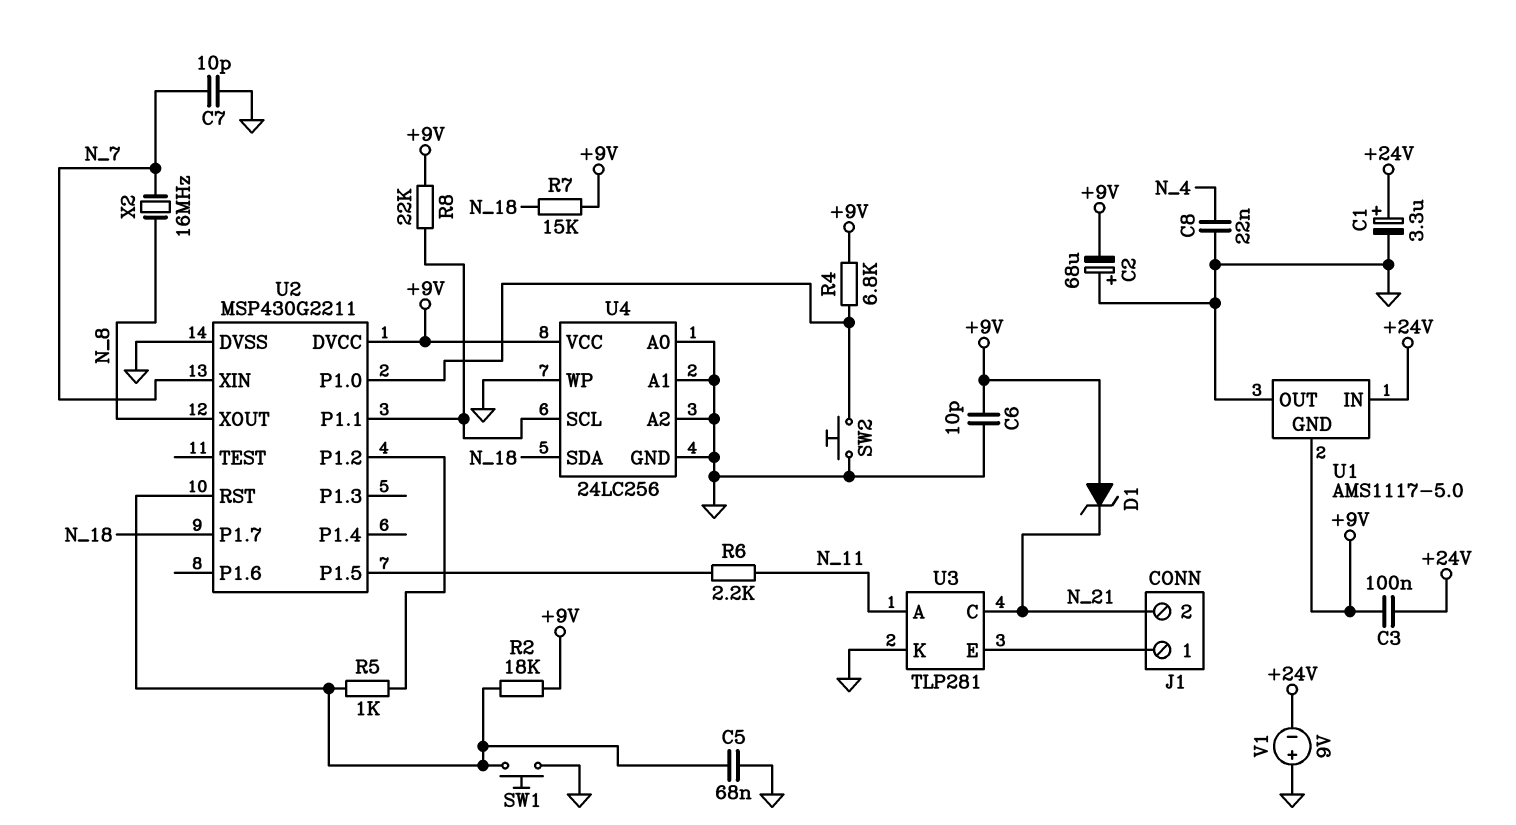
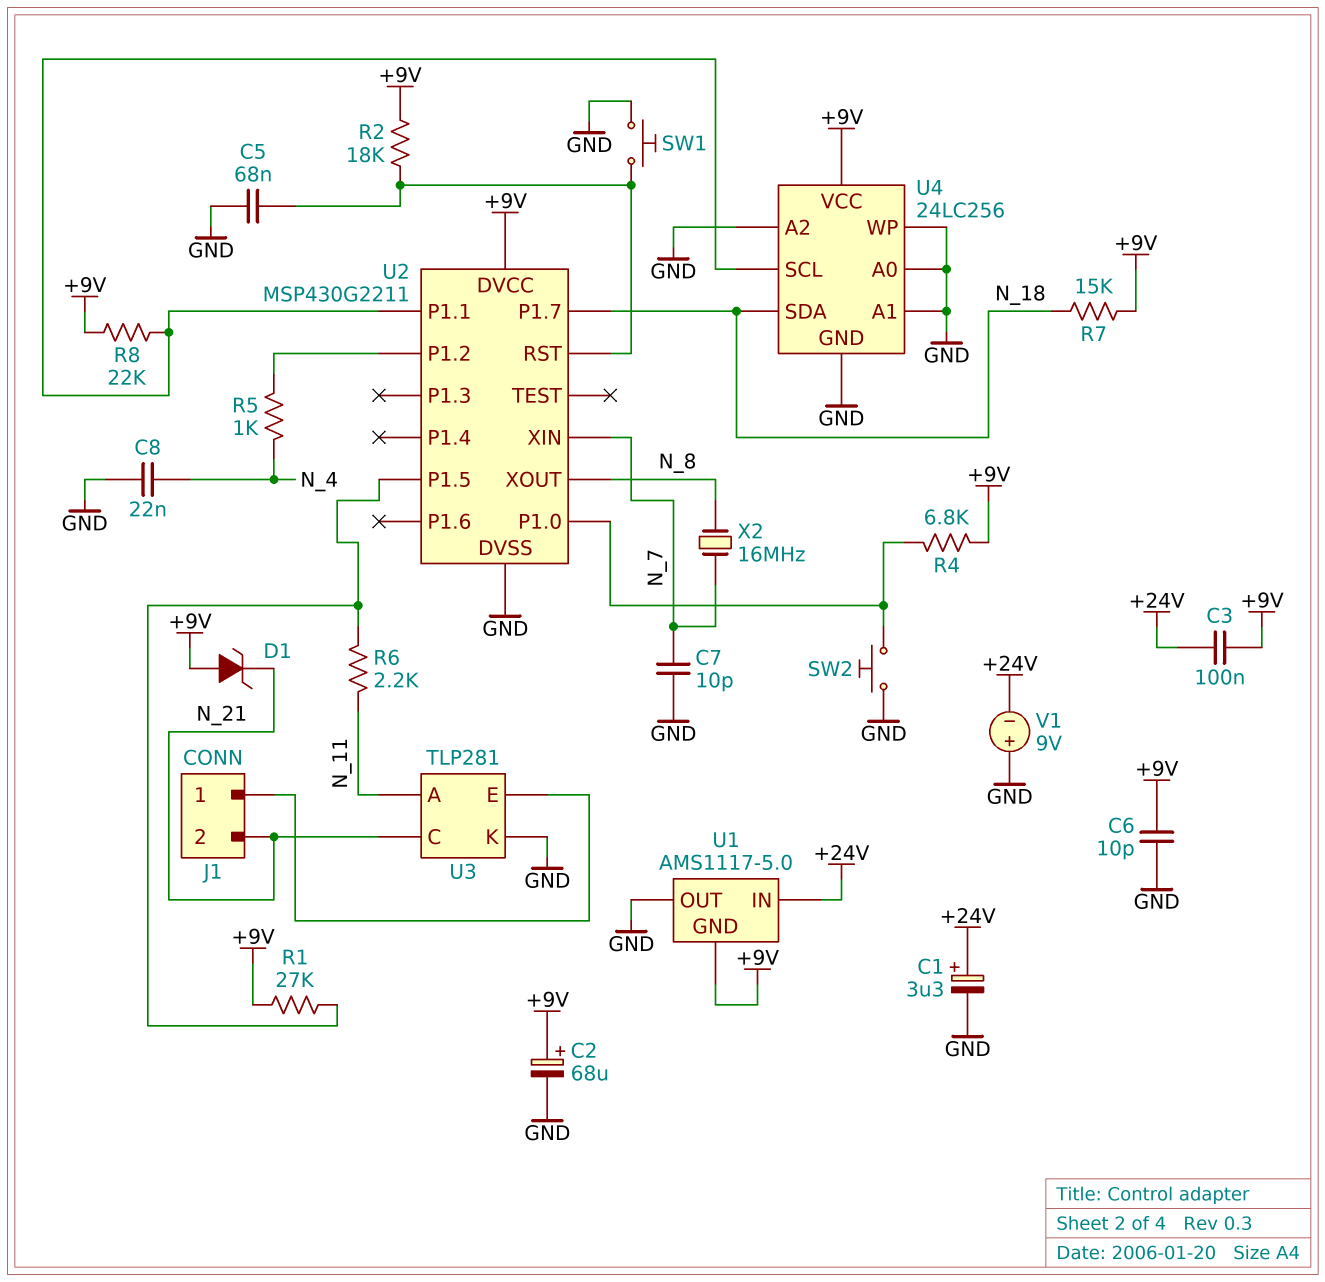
C2: 68uF (plus GND, minus +9V) -> 68uF (plus +9V, minus GND)
R1: none -> 27k (+9V, U2/P1.5)
R5: 1k (U2/P1.2, U2/RST) -> 1k (N_4, U2/P1.2)

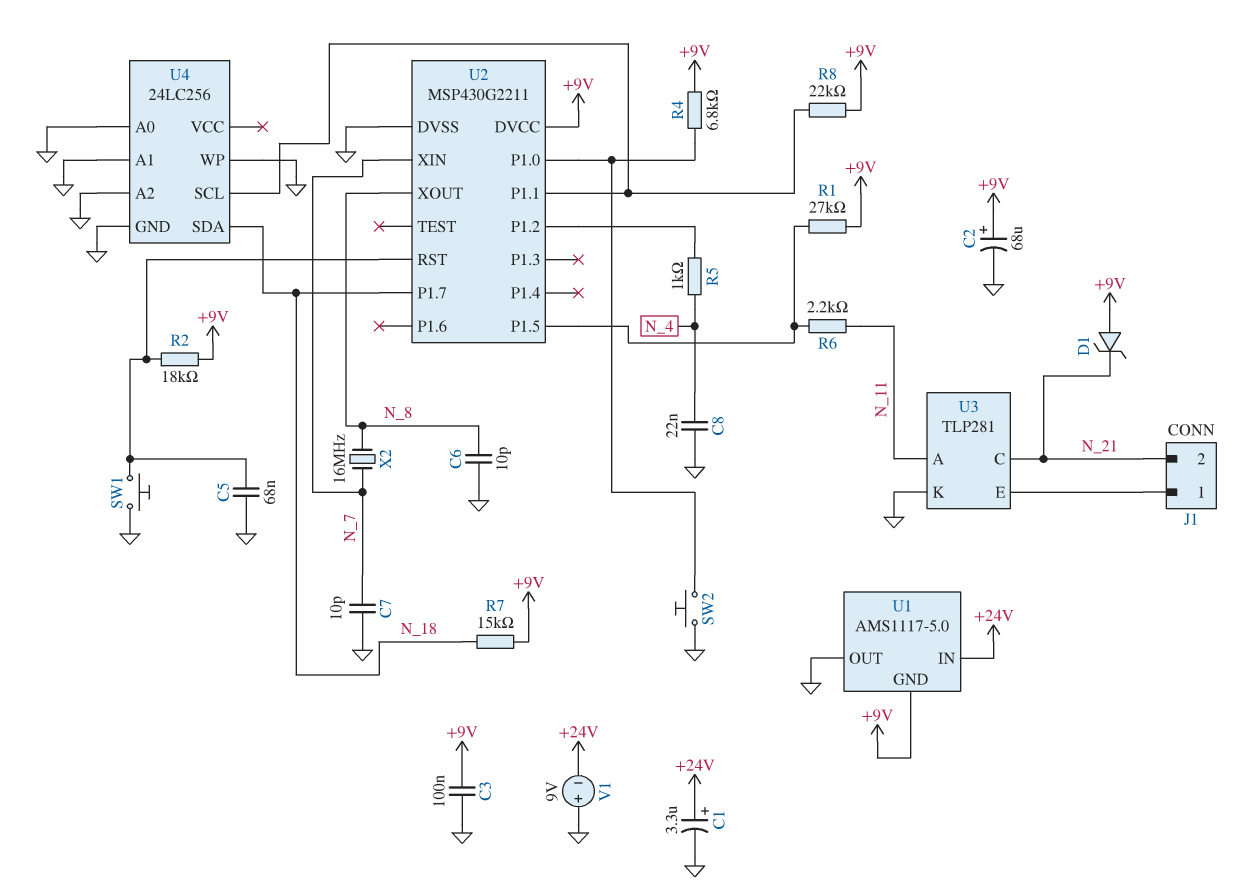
C3: 100nF (+9V, +24V) -> 100nF (+9V, GND)
C6: 10pF (+9V, GND) -> 10pF (GND, N_8)
U4 pin VCC: +9V -> none

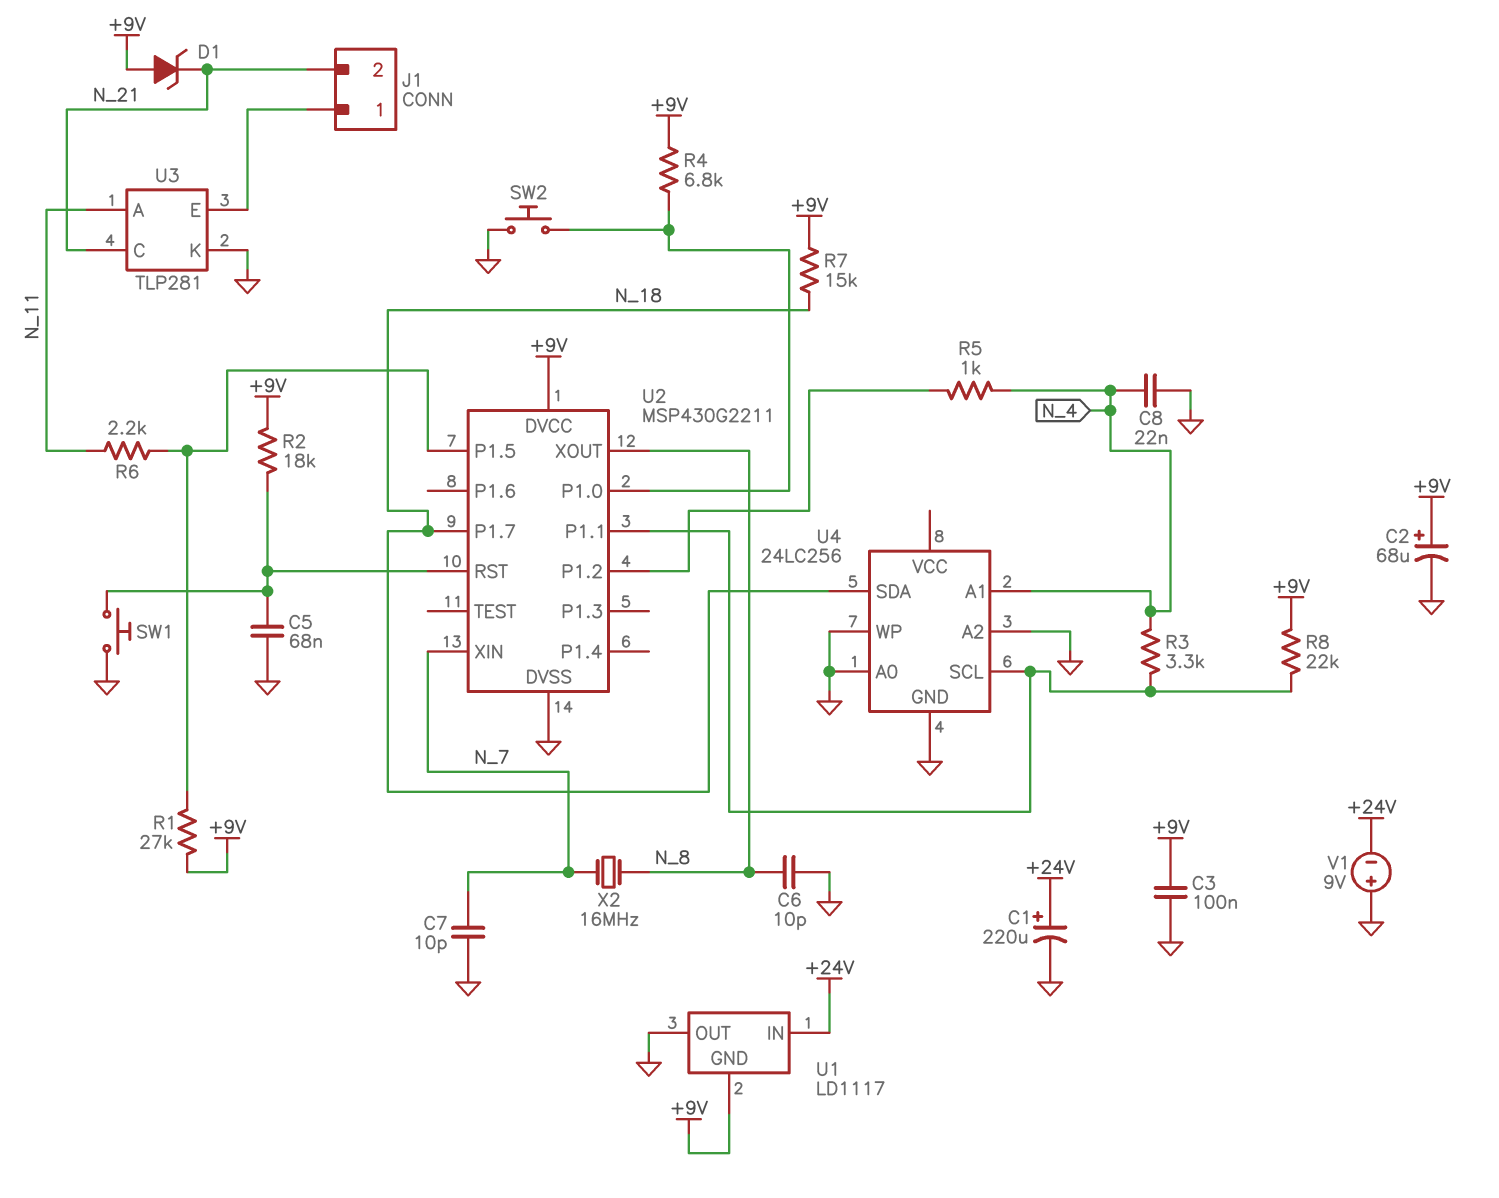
C1: 3.3uF (plus +24V, minus GND) -> 220uF (plus +24V, minus GND)
R3: none -> 3.3k (N_4, U2/P1.1)
U1: AMS1117-5.0 -> LD1117
U4 pin A1: GND -> N_4

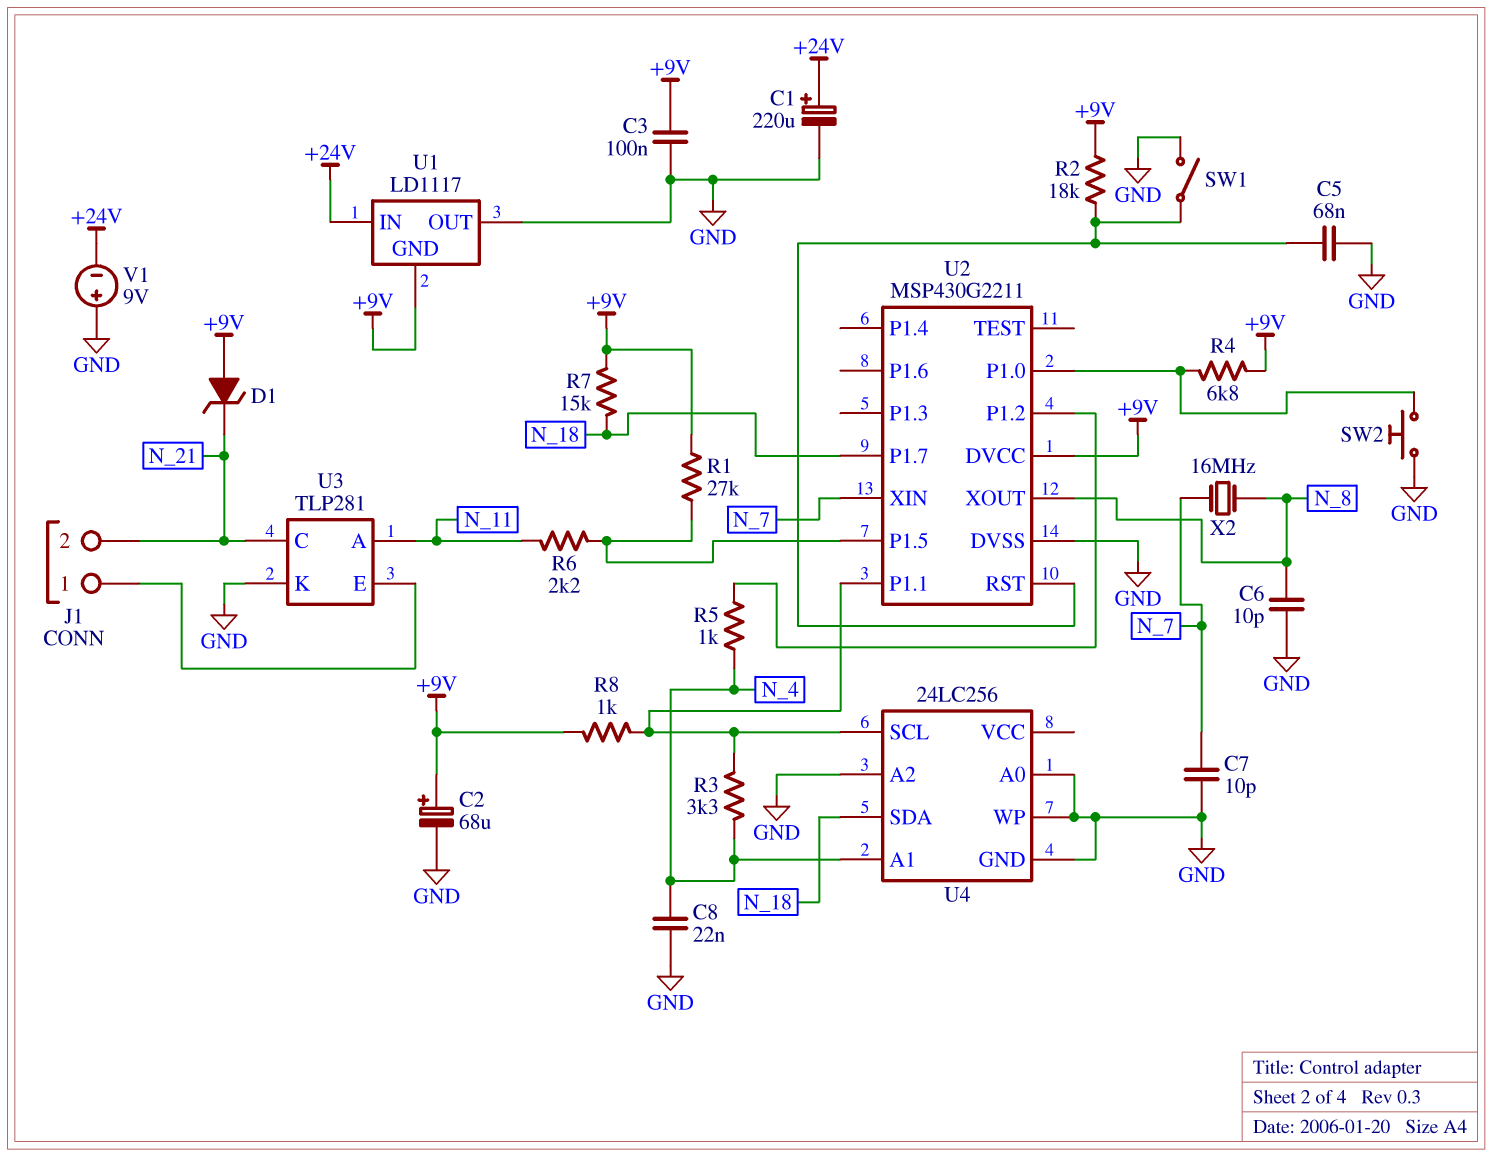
R8: 22k (+9V, U2/P1.1) -> 1k (+9V, U2/P1.1)
SW1: button (GND, U2/RST) -> switch (GND, U2/RST)

